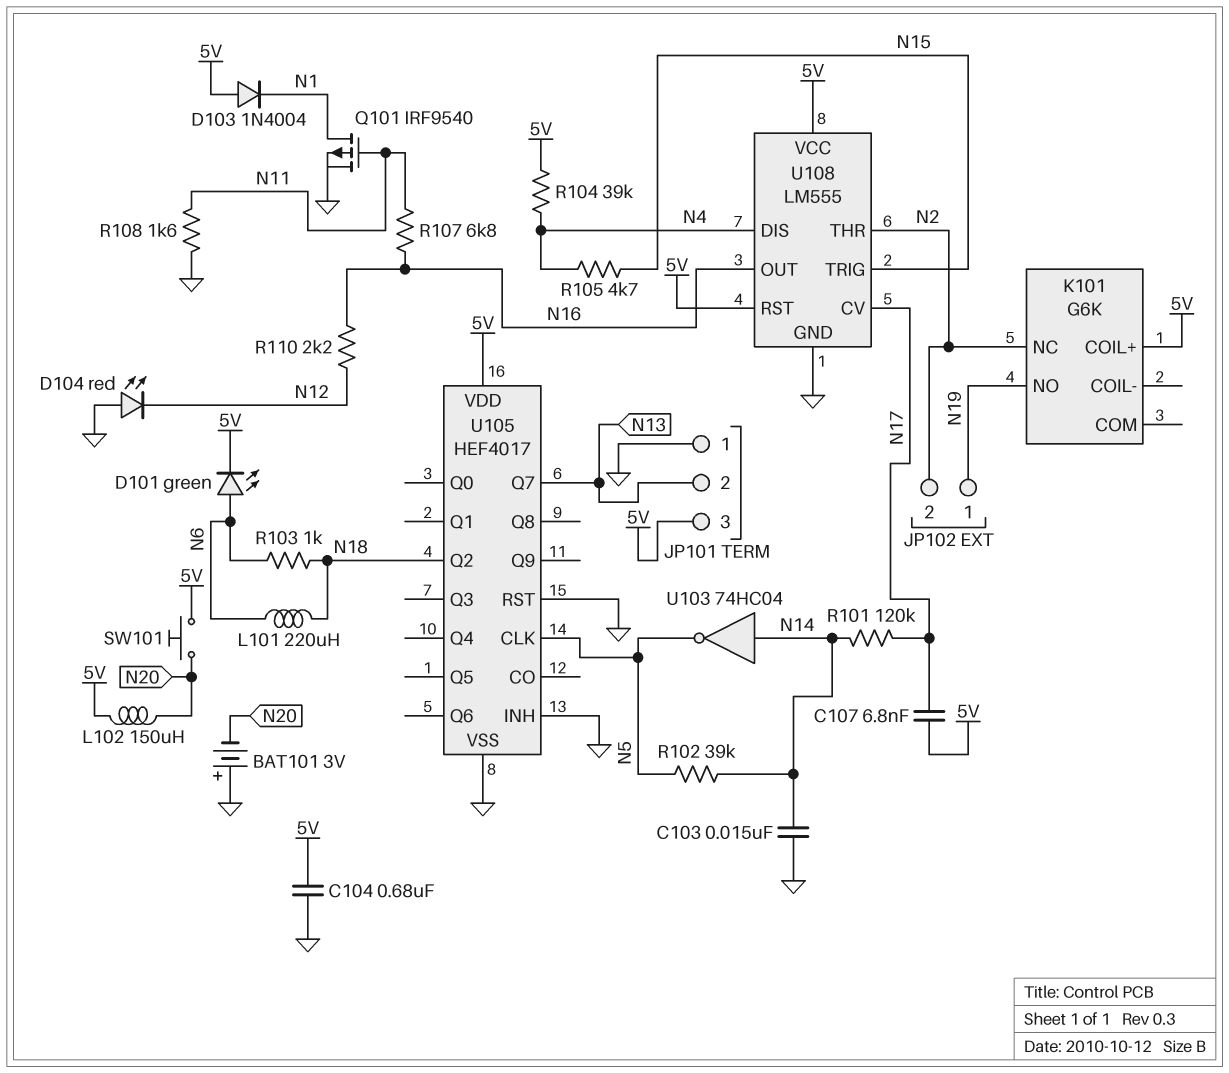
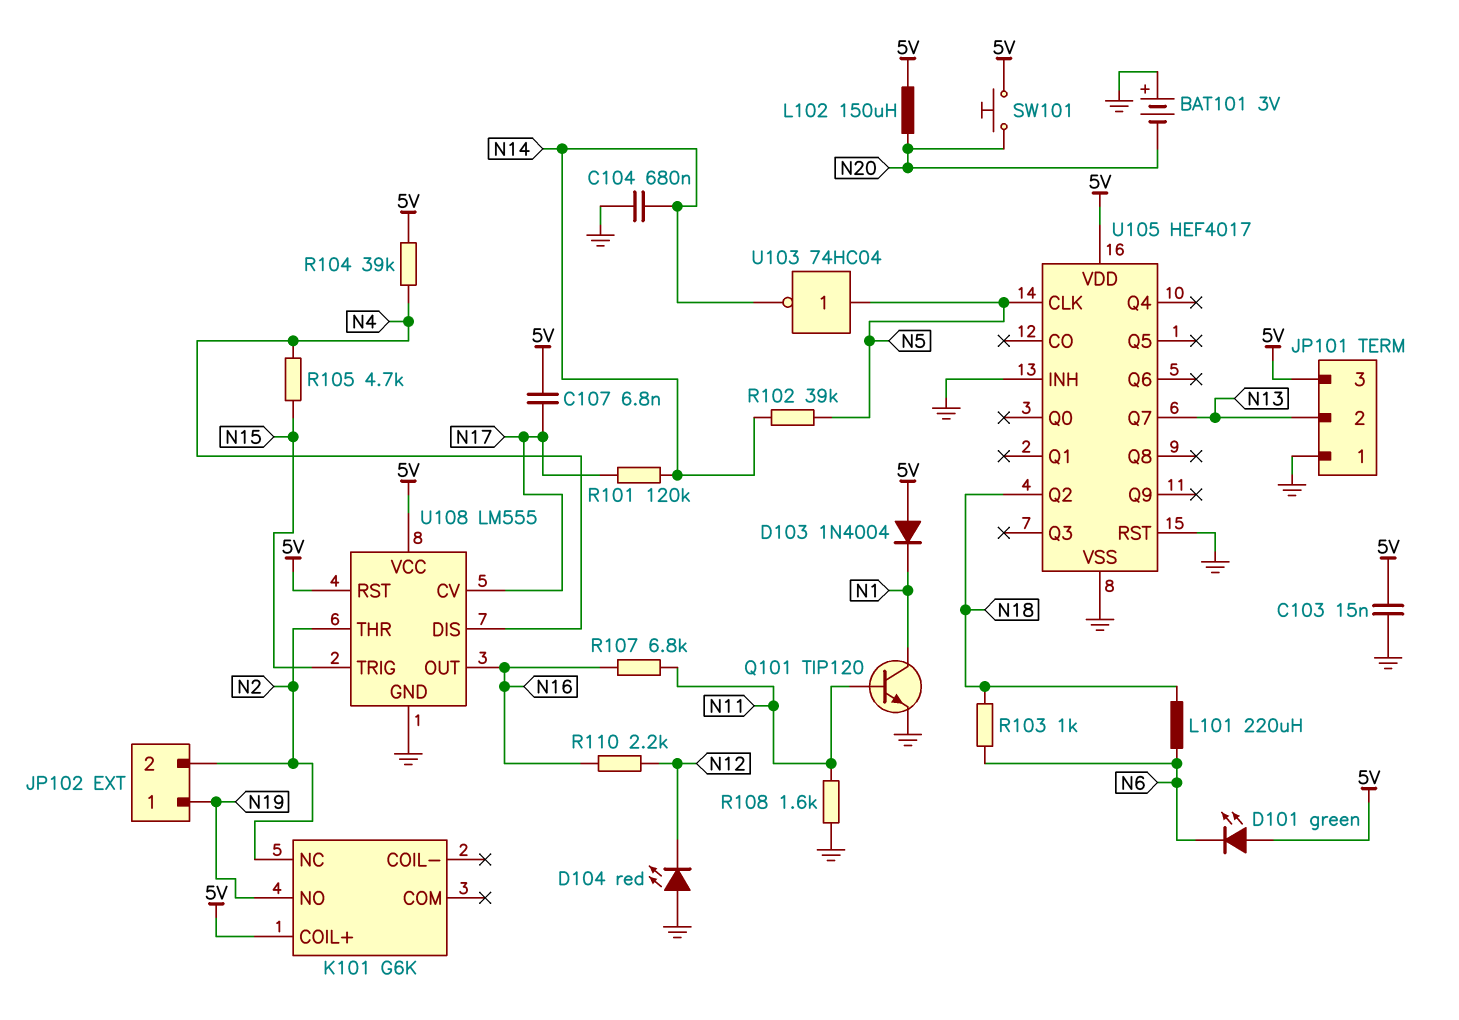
C103: 15nF (GND, N14) -> 15nF (5V, GND)
C104: 680nF (5V, GND) -> 680nF (GND, N14)
D101: LED green (A N6, K 5V) -> LED green (A 5V, K N6)
Q101: PMOS IRF9540 (G N11, D N1, S GND) -> NPN TIP120 (B N11, C N1, E GND)
U103: NOT 74HC04 (in N14, out N5) -> NOT 74HC04 (in N5, out N14)

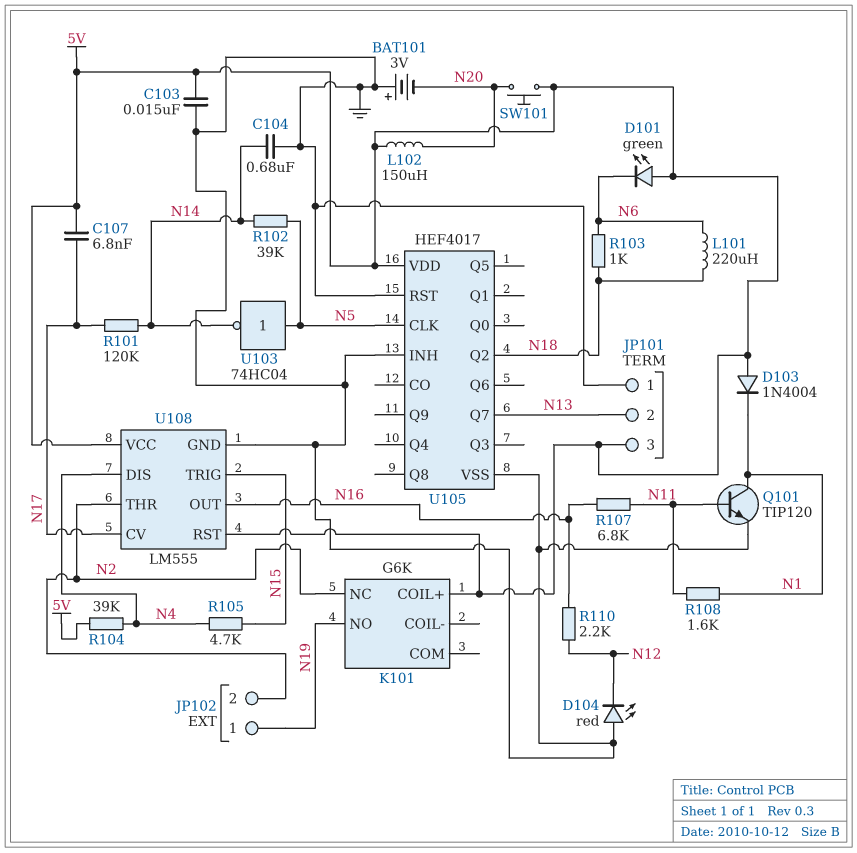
R108: 1.6k (GND, N11) -> 1.6k (N1, N11)

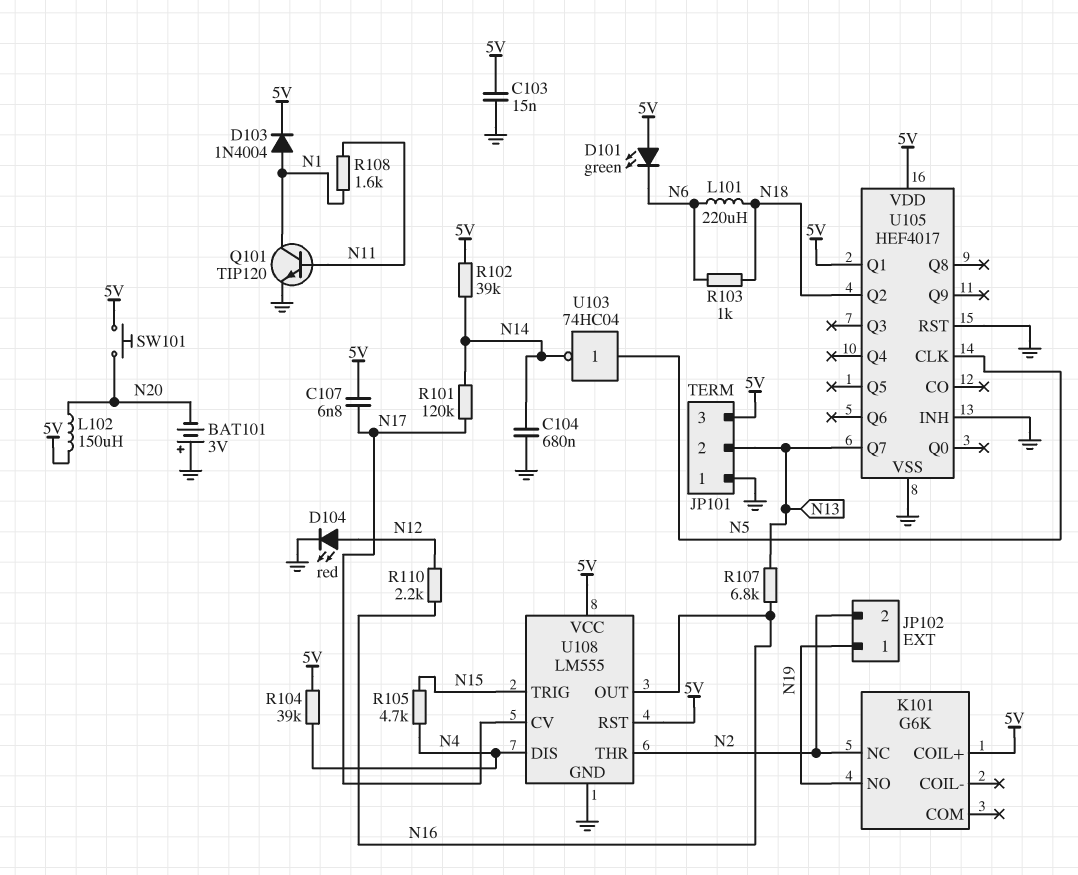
D103: diode 1N4004 (A 5V, K N1) -> diode 1N4004 (A N1, K 5V)
D104: LED red (A GND, K N12) -> LED red (A N12, K GND)
R102: 39k (N5, N14) -> 39k (5V, N14)
R107: 6.8k (N11, N16) -> 6.8k (N13, N16)
U105 pin Q1: none -> 5V

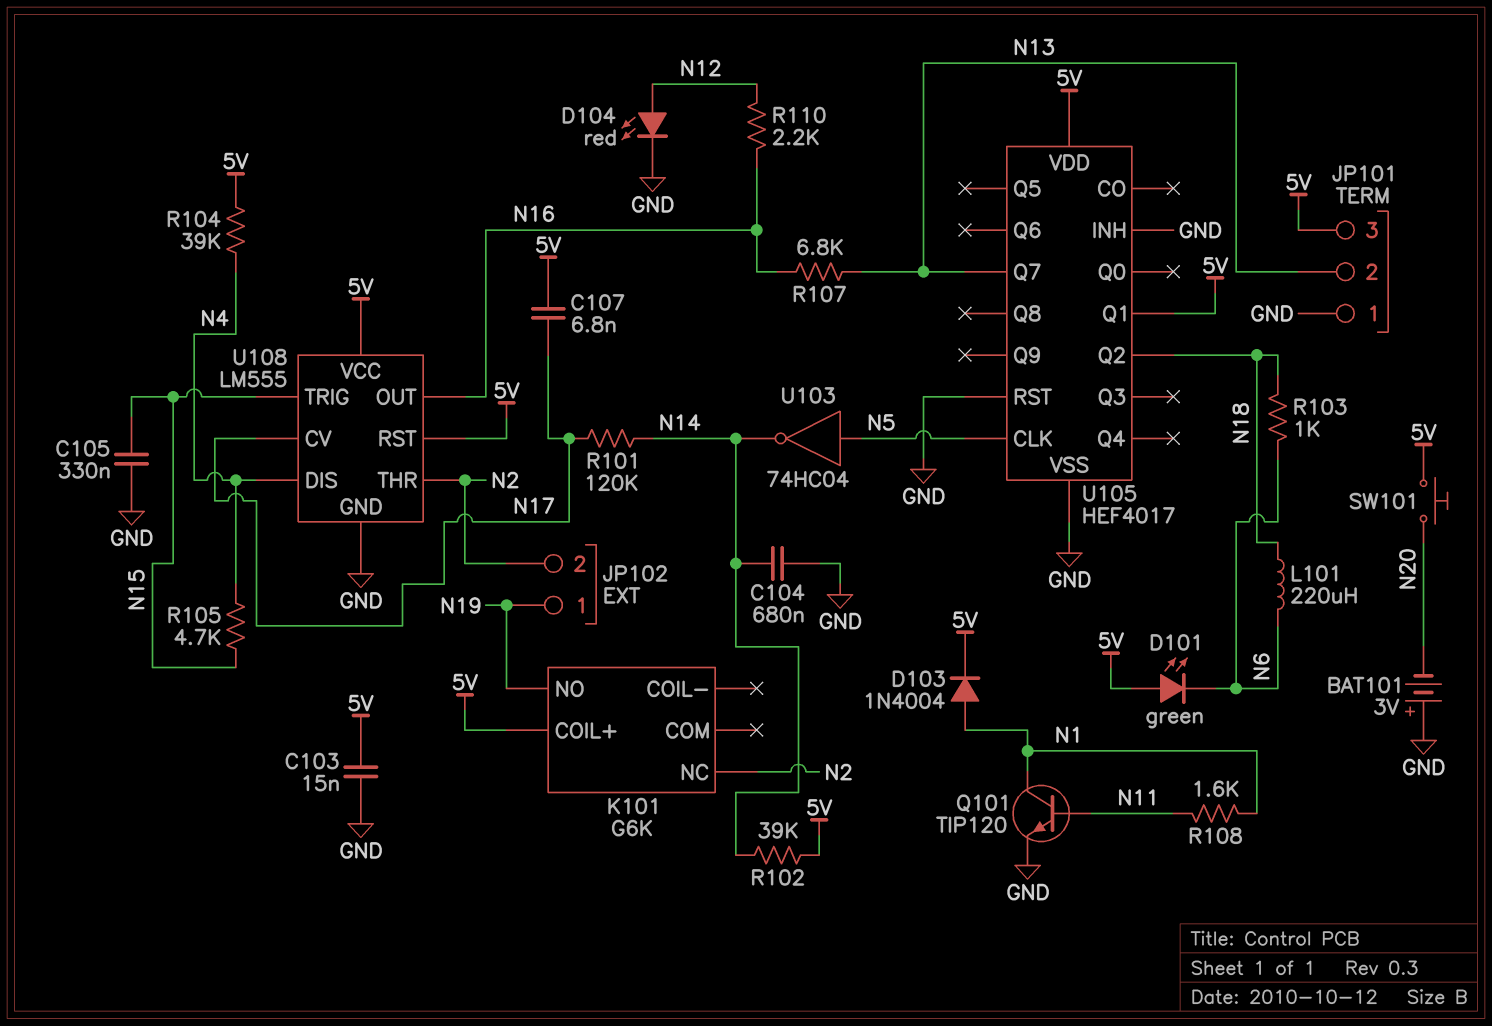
C105: none -> 330nF (GND, N15)
L102: 150uH (5V, N20) -> none

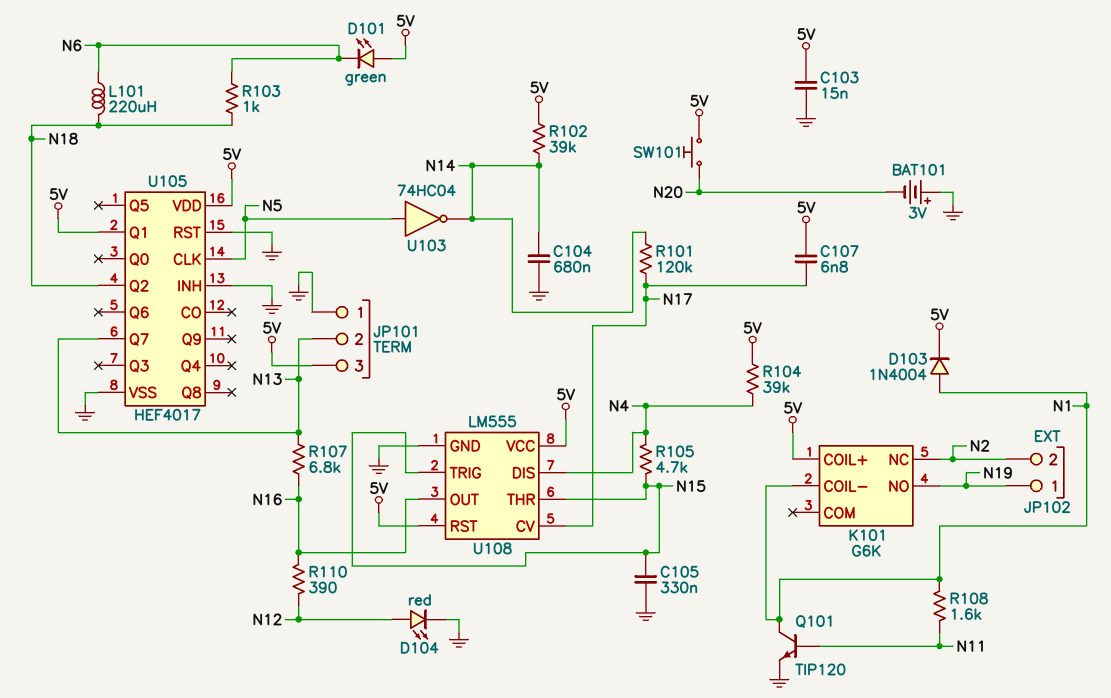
K101 pin COIL-: none -> N1
R110: 2.2k (N12, N16) -> 390 (N12, N16)
U108 pin THR: N2 -> N15

